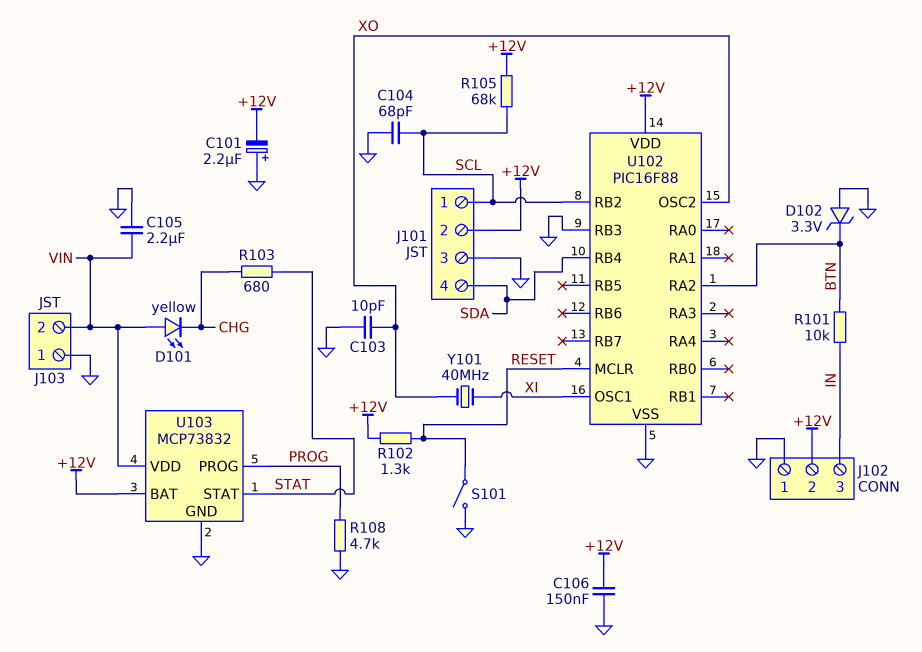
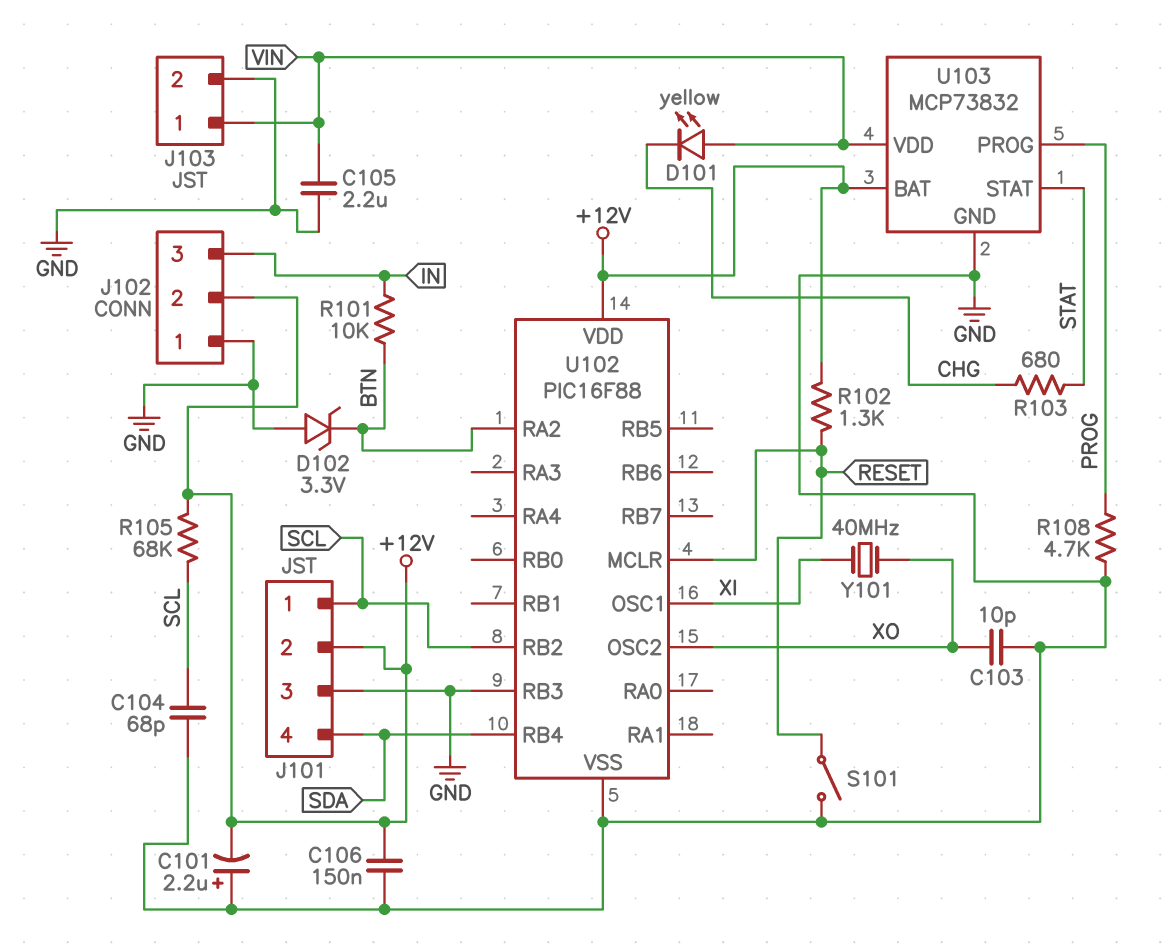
J103 pin 1: GND -> VIN
J103 pin 2: VIN -> GND

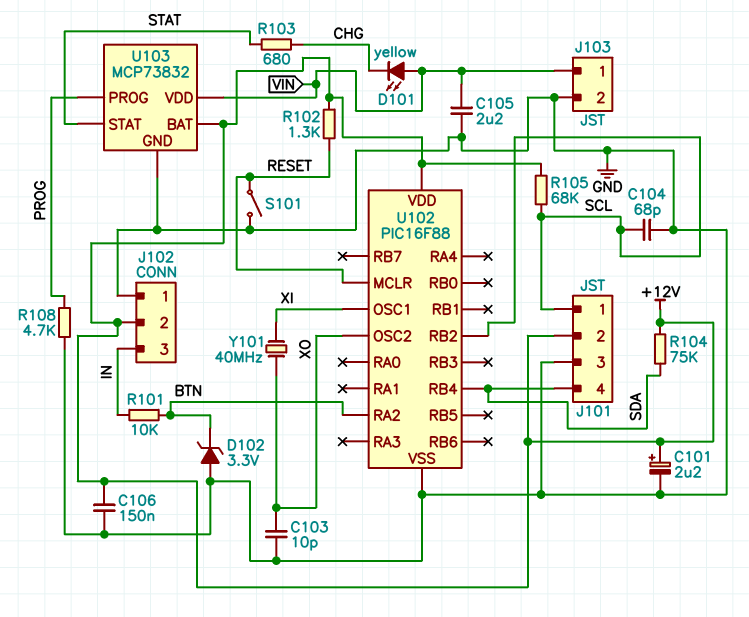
C101: 2.2uF (plus GND, minus +12V) -> 2.2uF (plus +12V, minus GND)
R104: none -> 75k (+12V, SDA)
U102 pin RB3: GND -> none

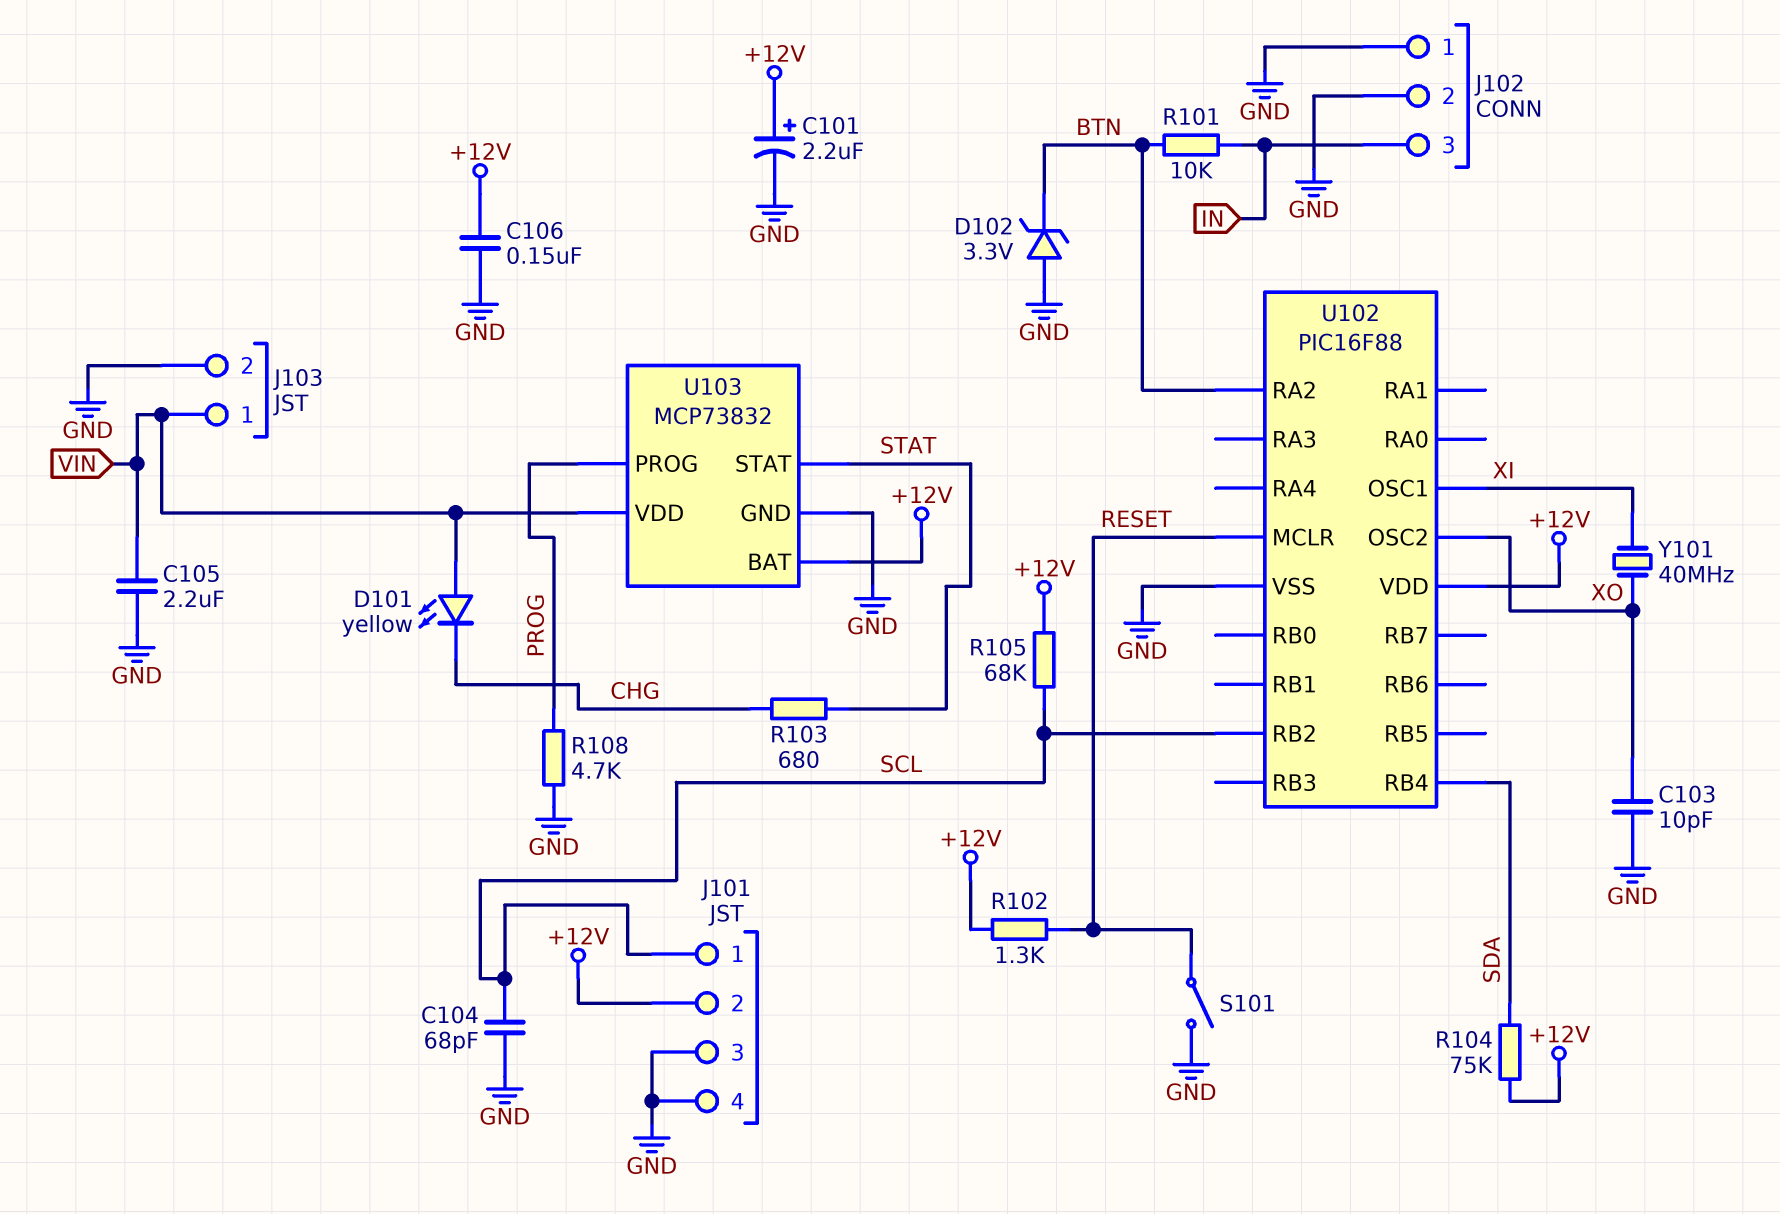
J101 pin 4: SDA -> GND
J102 pin 2: +12V -> GND

